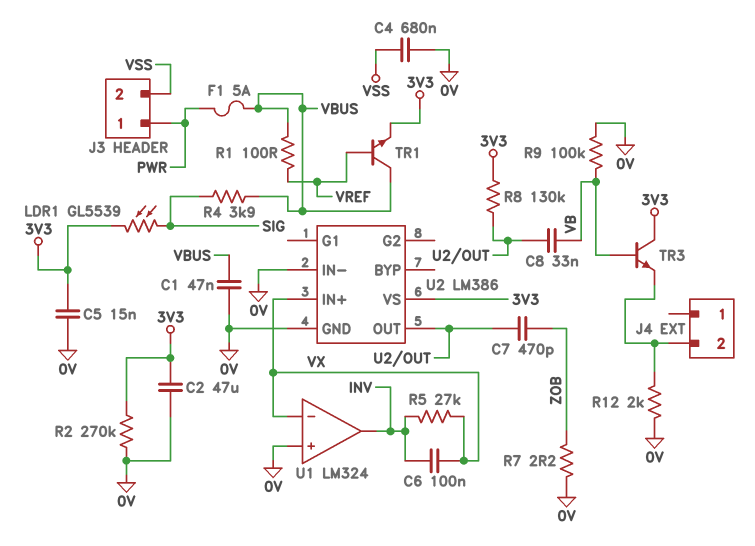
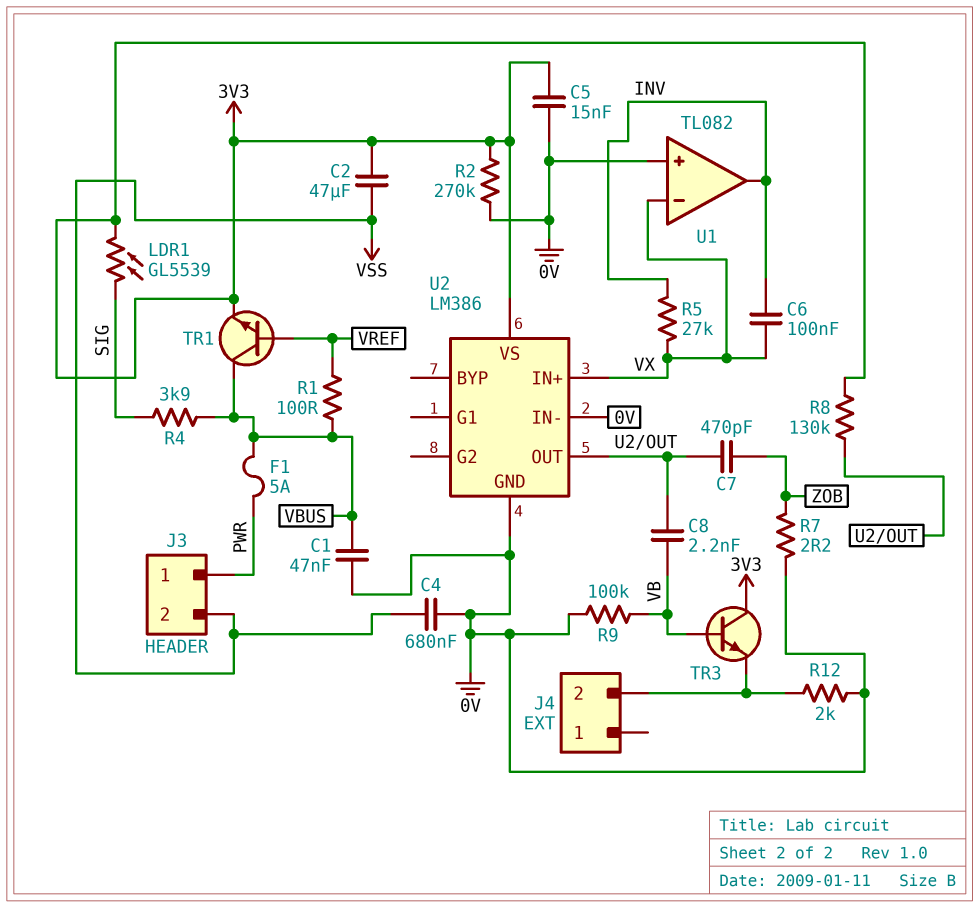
C2: 47uF (0V, 3V3) -> 47uF (3V3, VSS)
C8: 33nF (U2/OUT, VB) -> 2.2nF (U2/OUT, VB)
U1: LM324 -> TL082

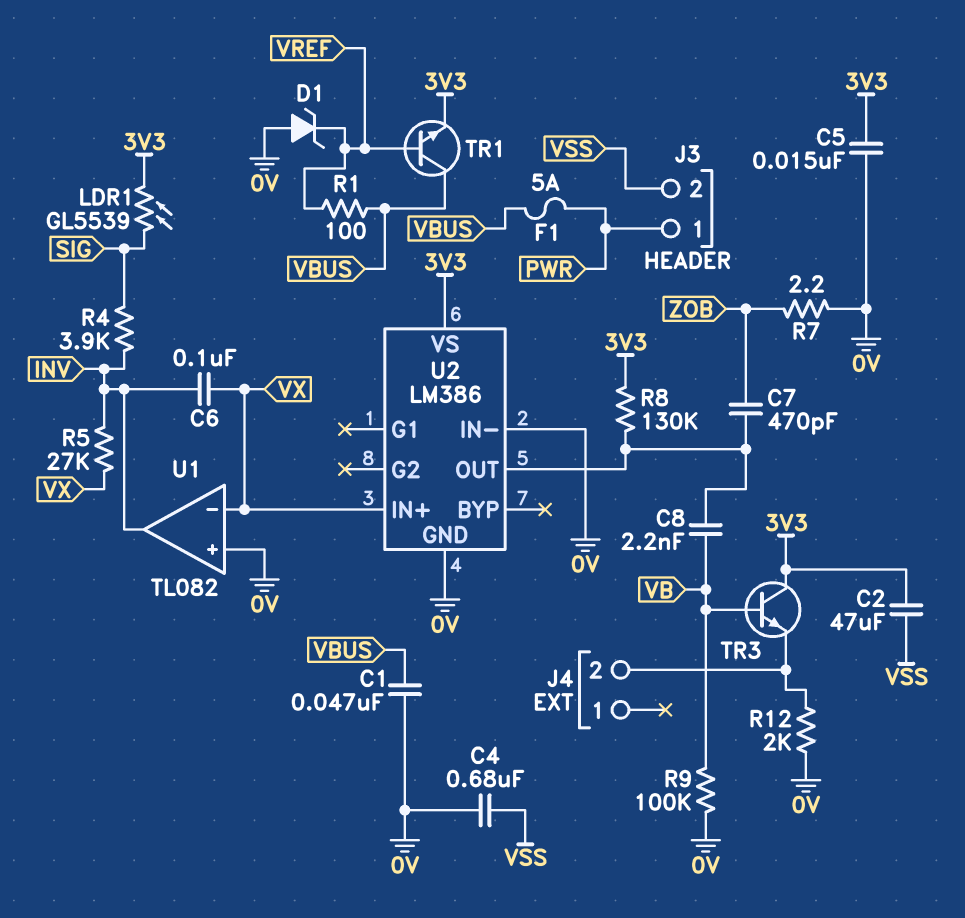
D1: none -> zener (A 0V, K VREF)
R2: 270k (0V, 3V3) -> none
R4: 3.9k (SIG, VBUS) -> 3.9k (INV, SIG)

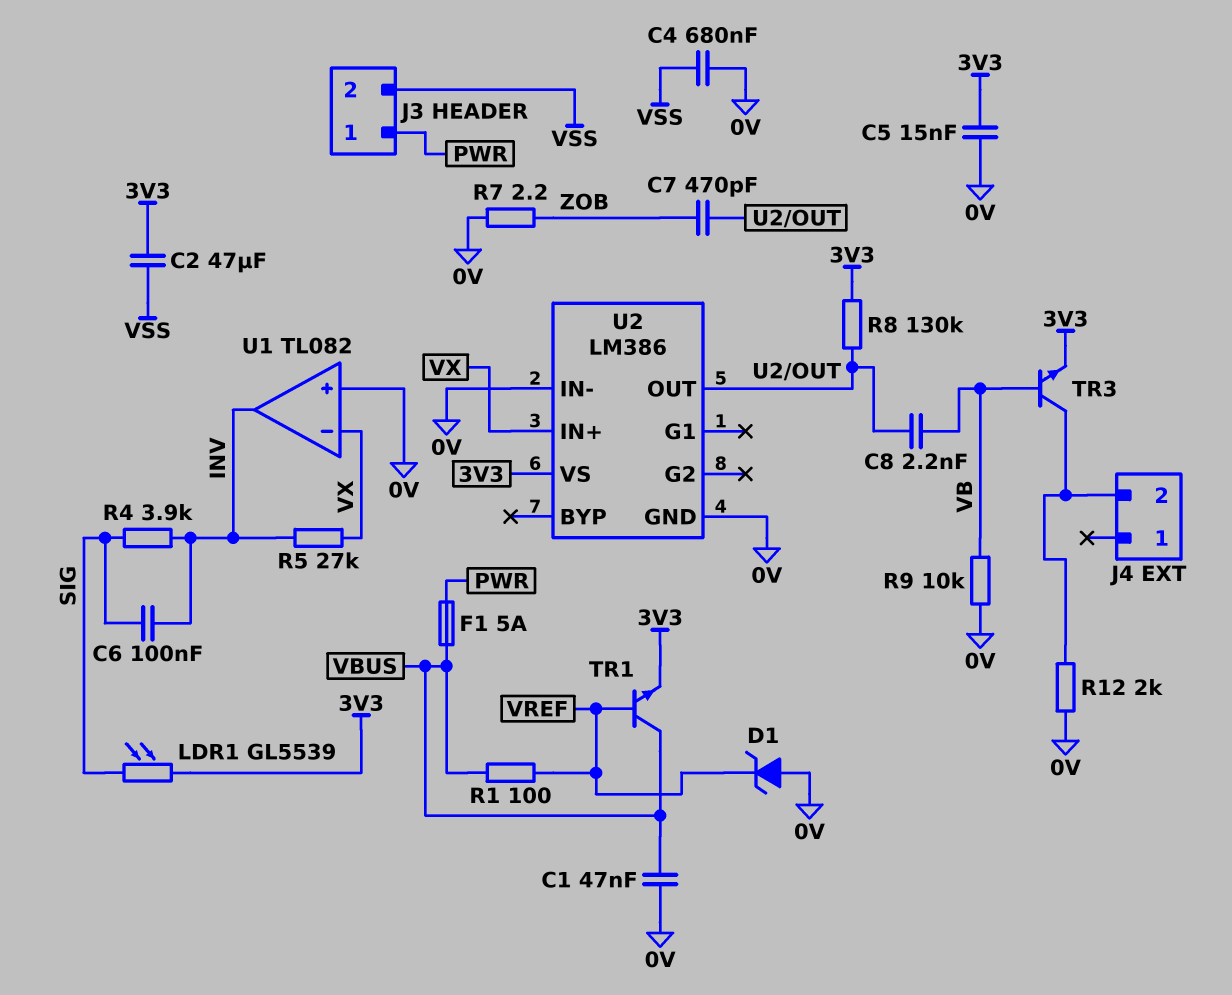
C6: 100nF (INV, VX) -> 100nF (INV, SIG)
R9: 100k (0V, VB) -> 10k (0V, VB)
TR3: NPN (B VB, C 3V3, E J4/2) -> NPN (B VB, C J4/2, E 3V3)

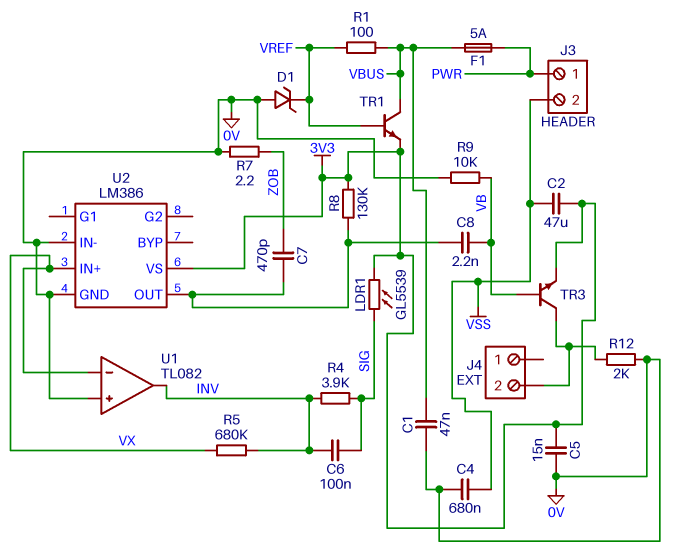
R5: 27k (INV, VX) -> 680k (INV, VX)

